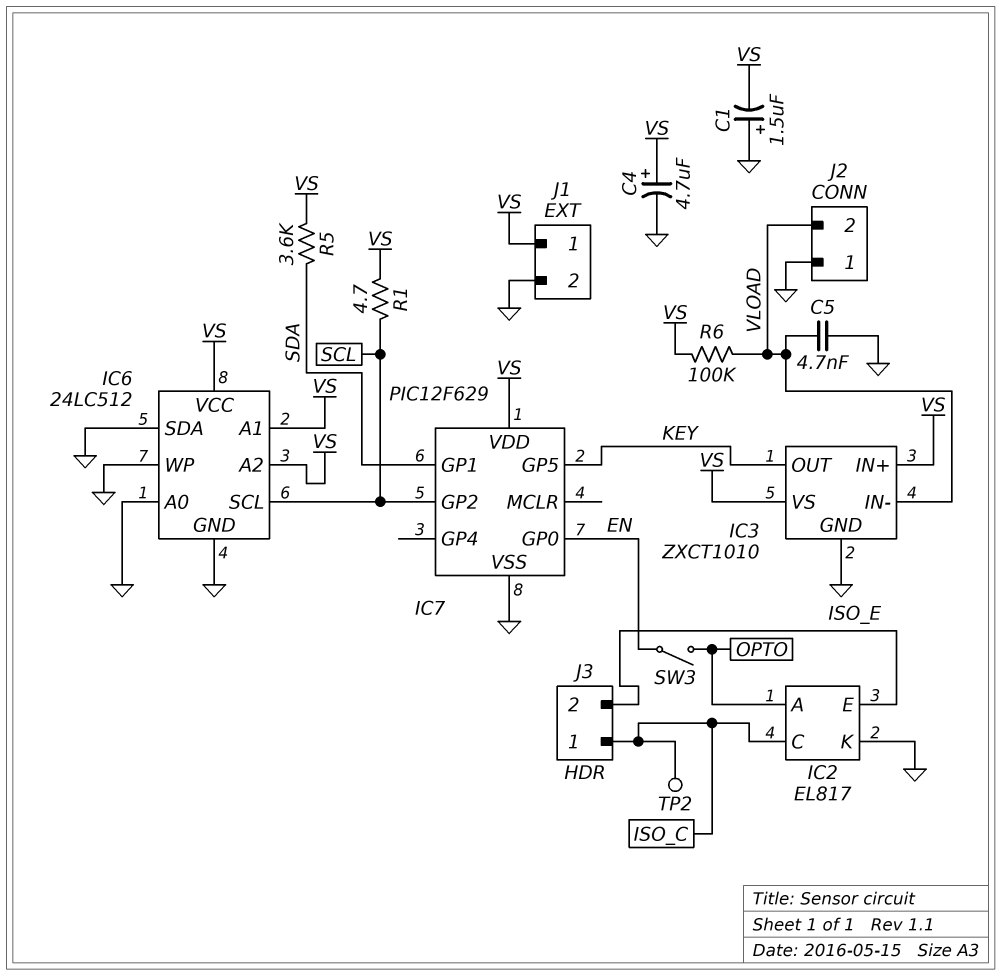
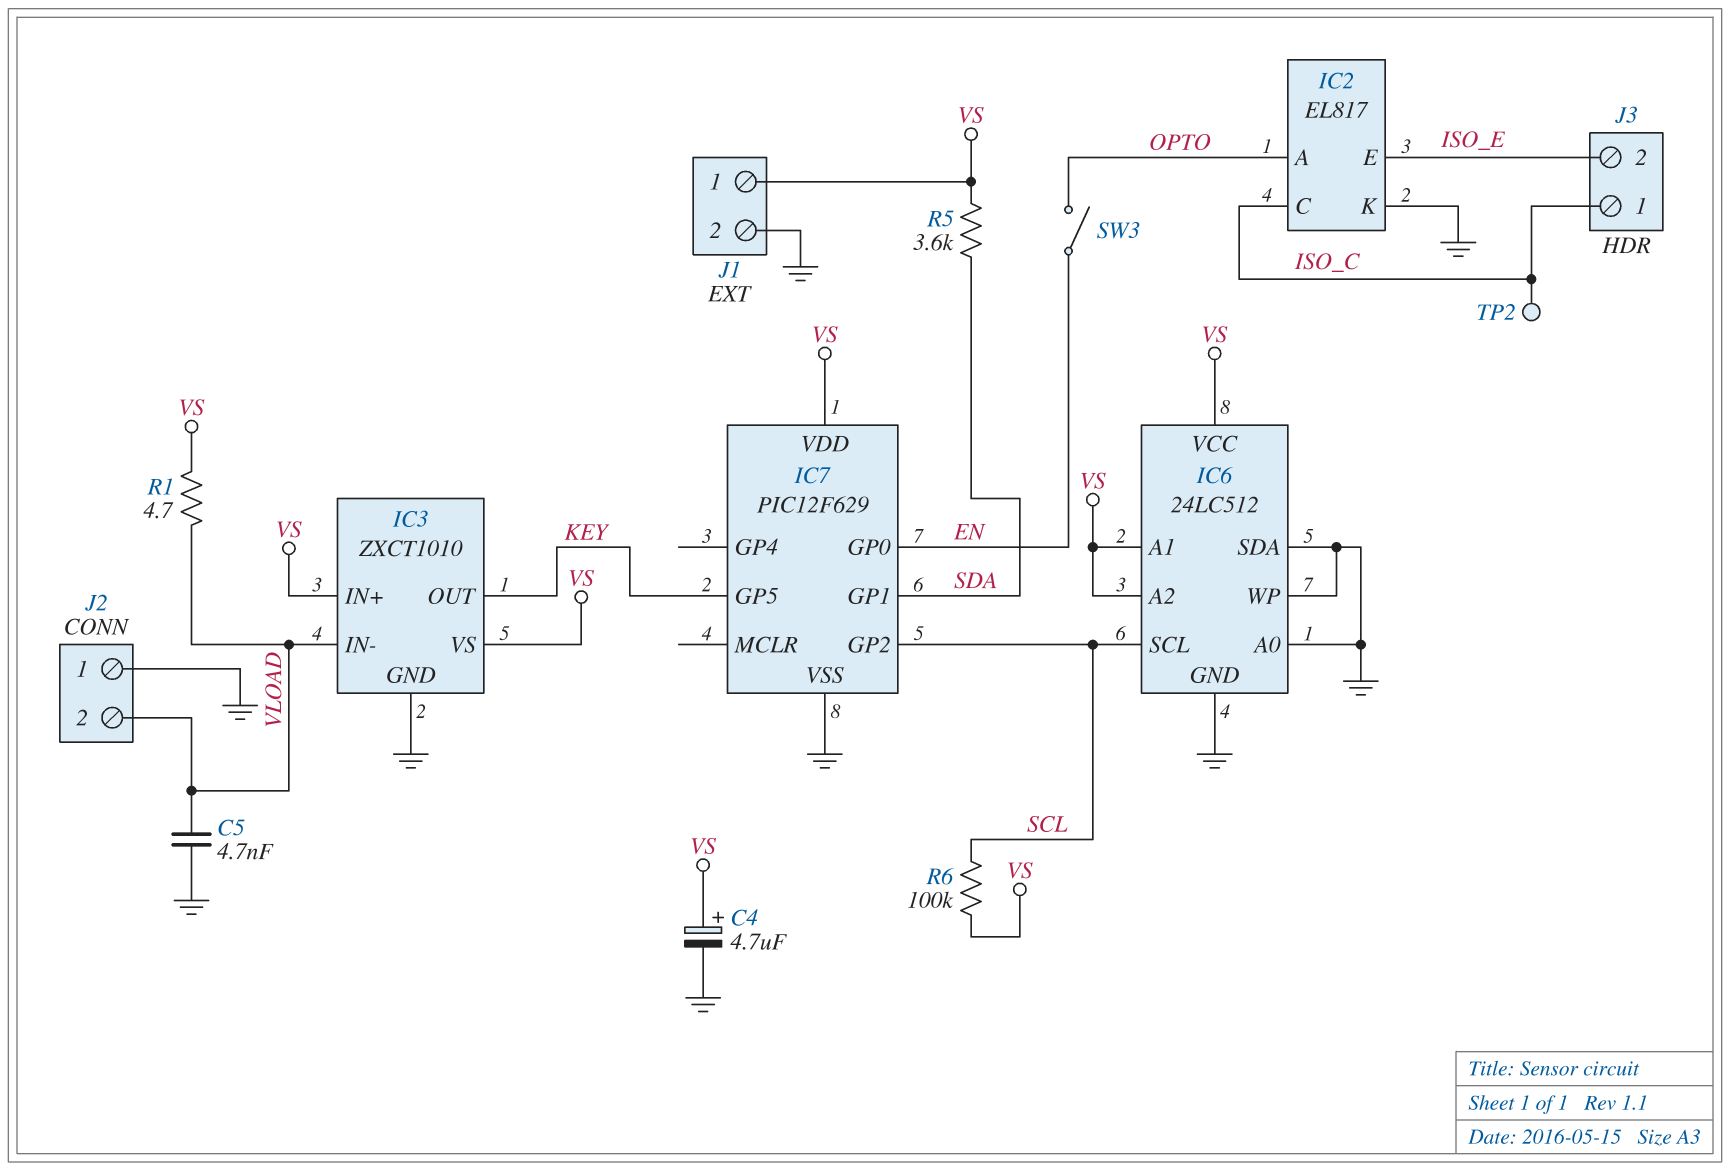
C1: 1.5uF (plus GND, minus VS) -> none
R1: 4.7 (SCL, VS) -> 4.7 (VLOAD, VS)
R6: 100k (VLOAD, VS) -> 100k (SCL, VS)

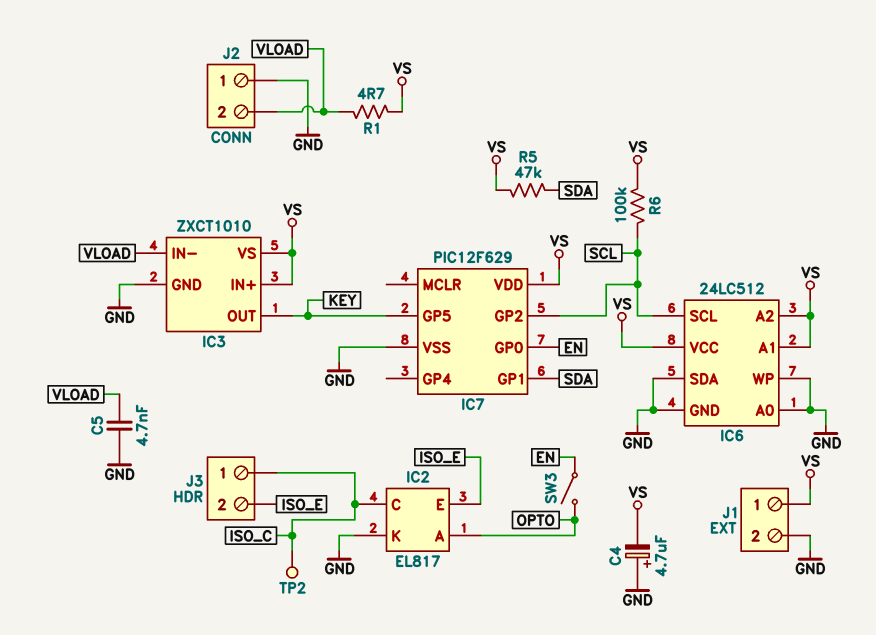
C4: 4.7uF (plus VS, minus GND) -> 4.7uF (plus GND, minus VS)
R5: 3.6k (SDA, VS) -> 47k (SDA, VS)

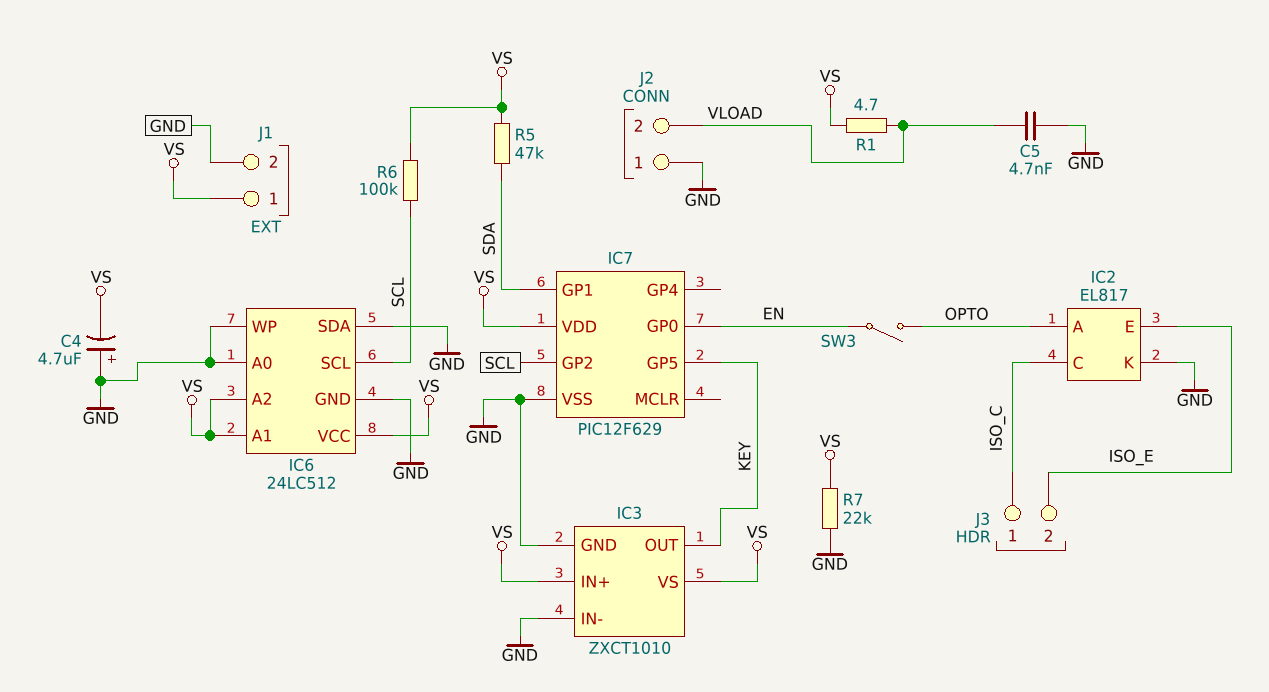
IC3 pin IN-: VLOAD -> GND
R7: none -> 22k (GND, VS)
TP2: test point (ISO_C) -> none

